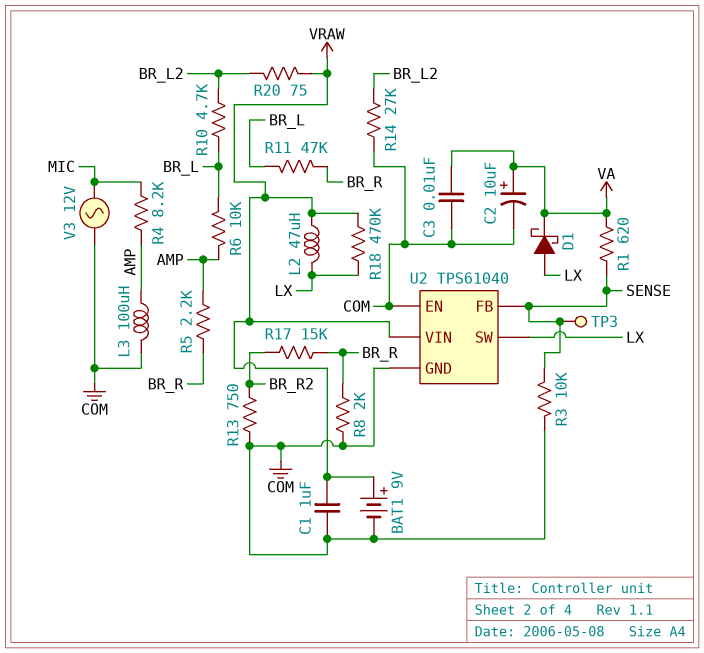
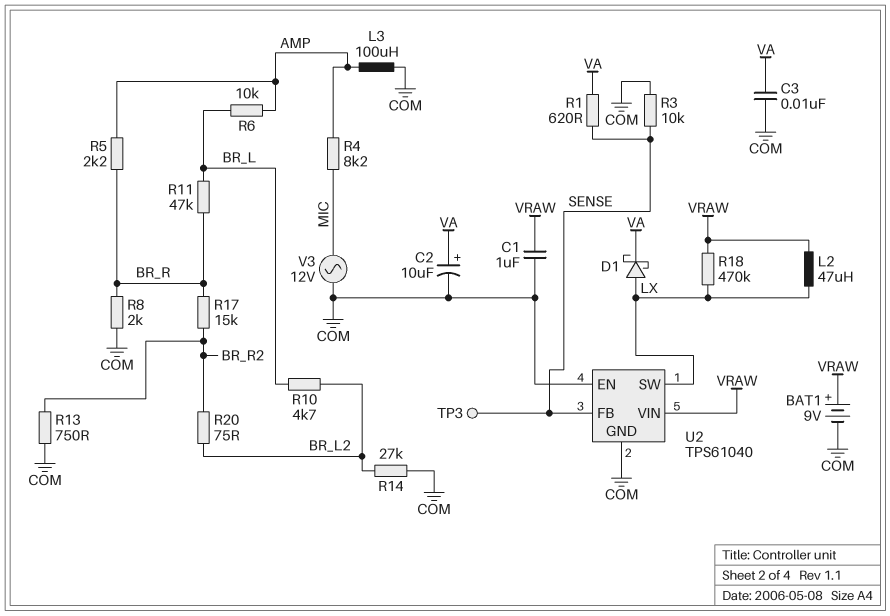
R20: 75 (BR_L2, VRAW) -> 75 (BR_L2, BR_R2)

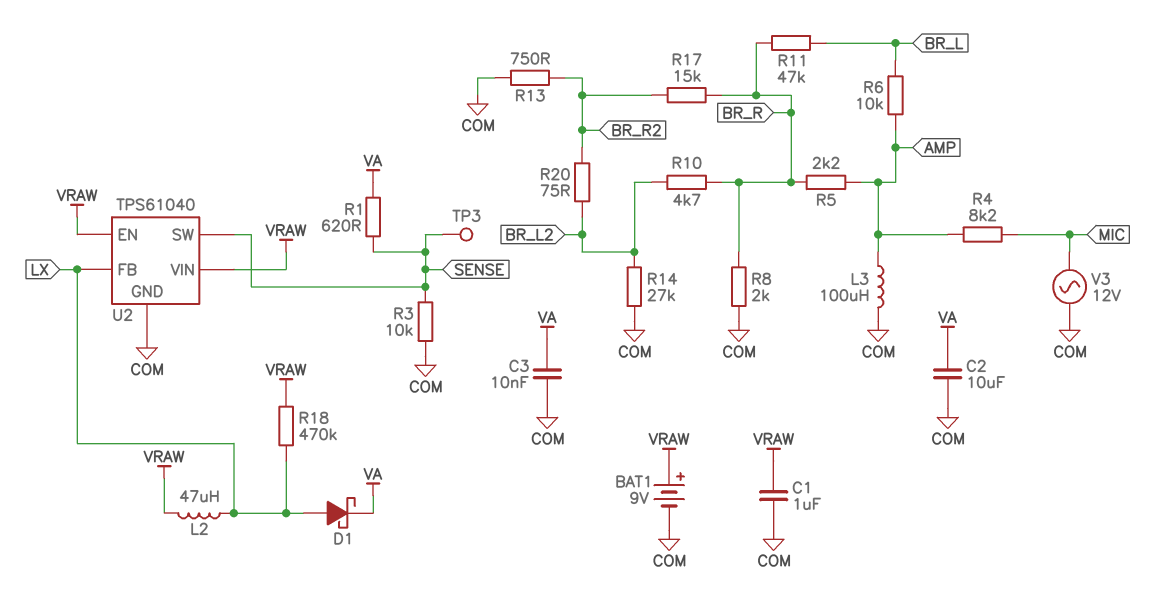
C2: 10uF (plus VA, minus COM) -> 10uF (COM, VA)
R10: 4.7k (BR_L, BR_L2) -> 4.7k (BR_L2, BR_R)
U2 pin EN: COM -> VRAW
U2 pin FB: SENSE -> LX
U2 pin SW: LX -> SENSE

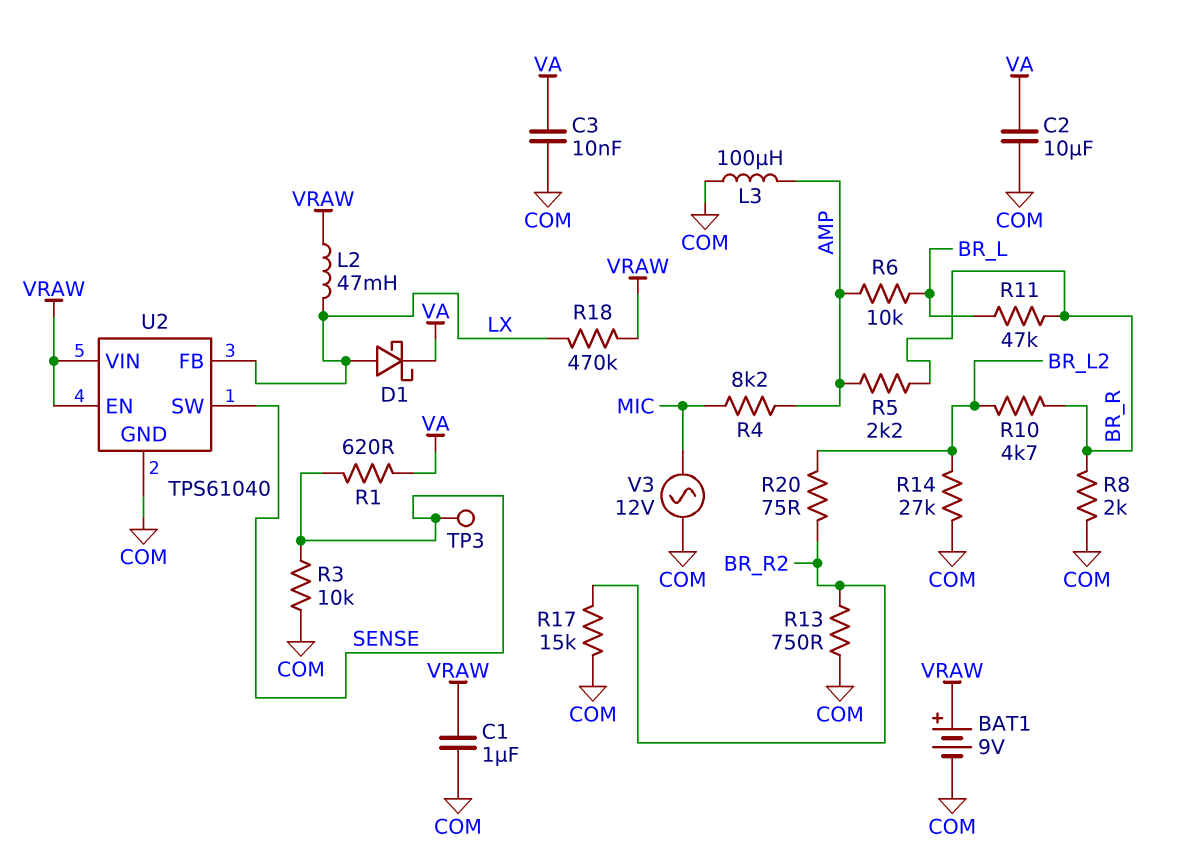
L2: 47uH (LX, VRAW) -> 47mH (LX, VRAW)
R17: 15k (BR_R, BR_R2) -> 15k (BR_R2, COM)

